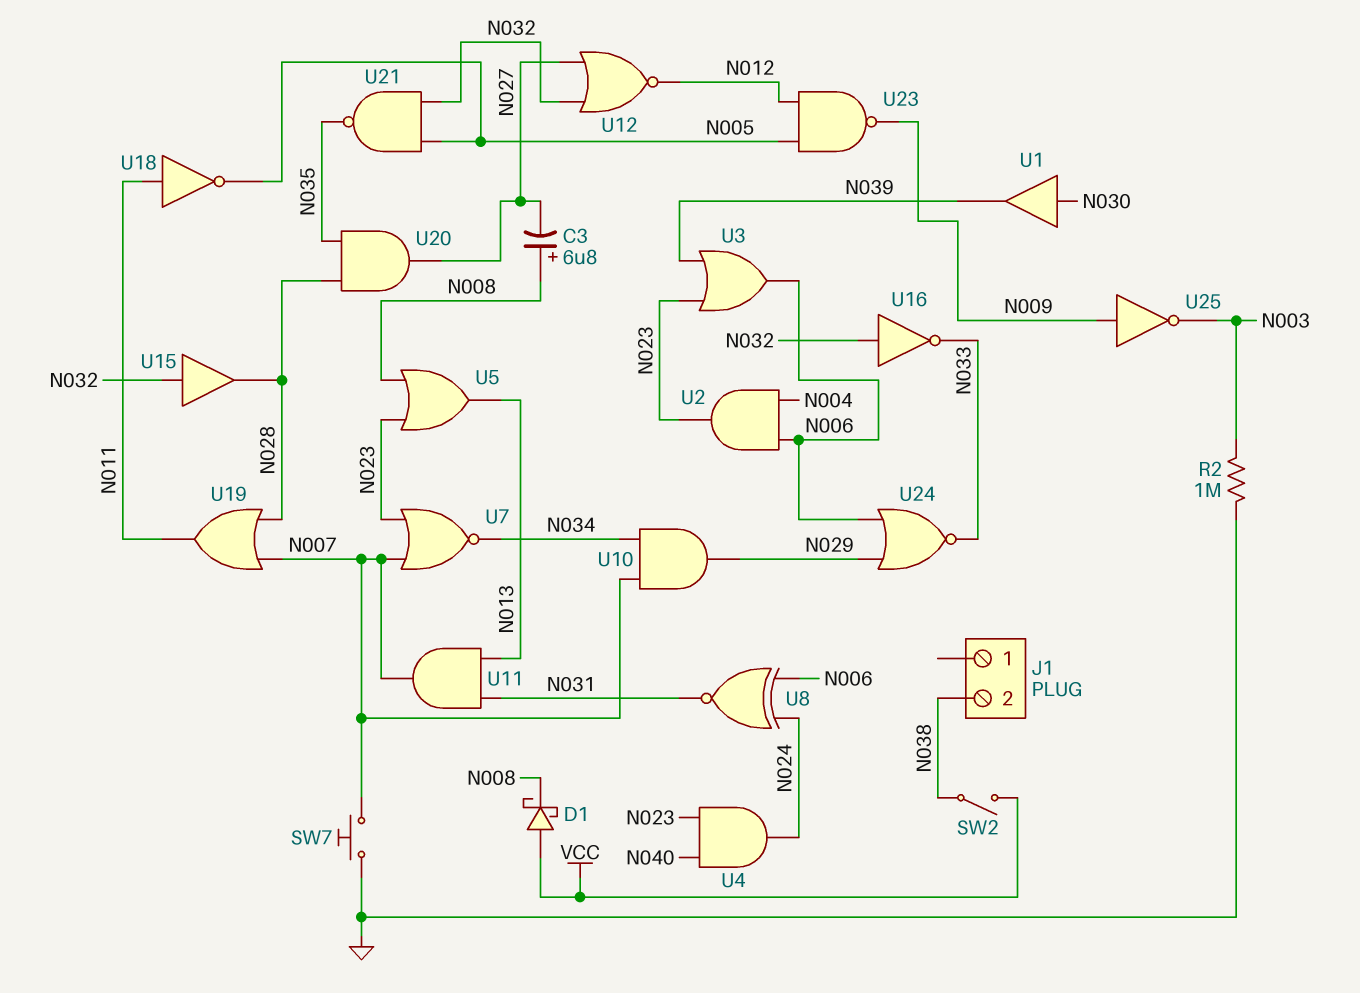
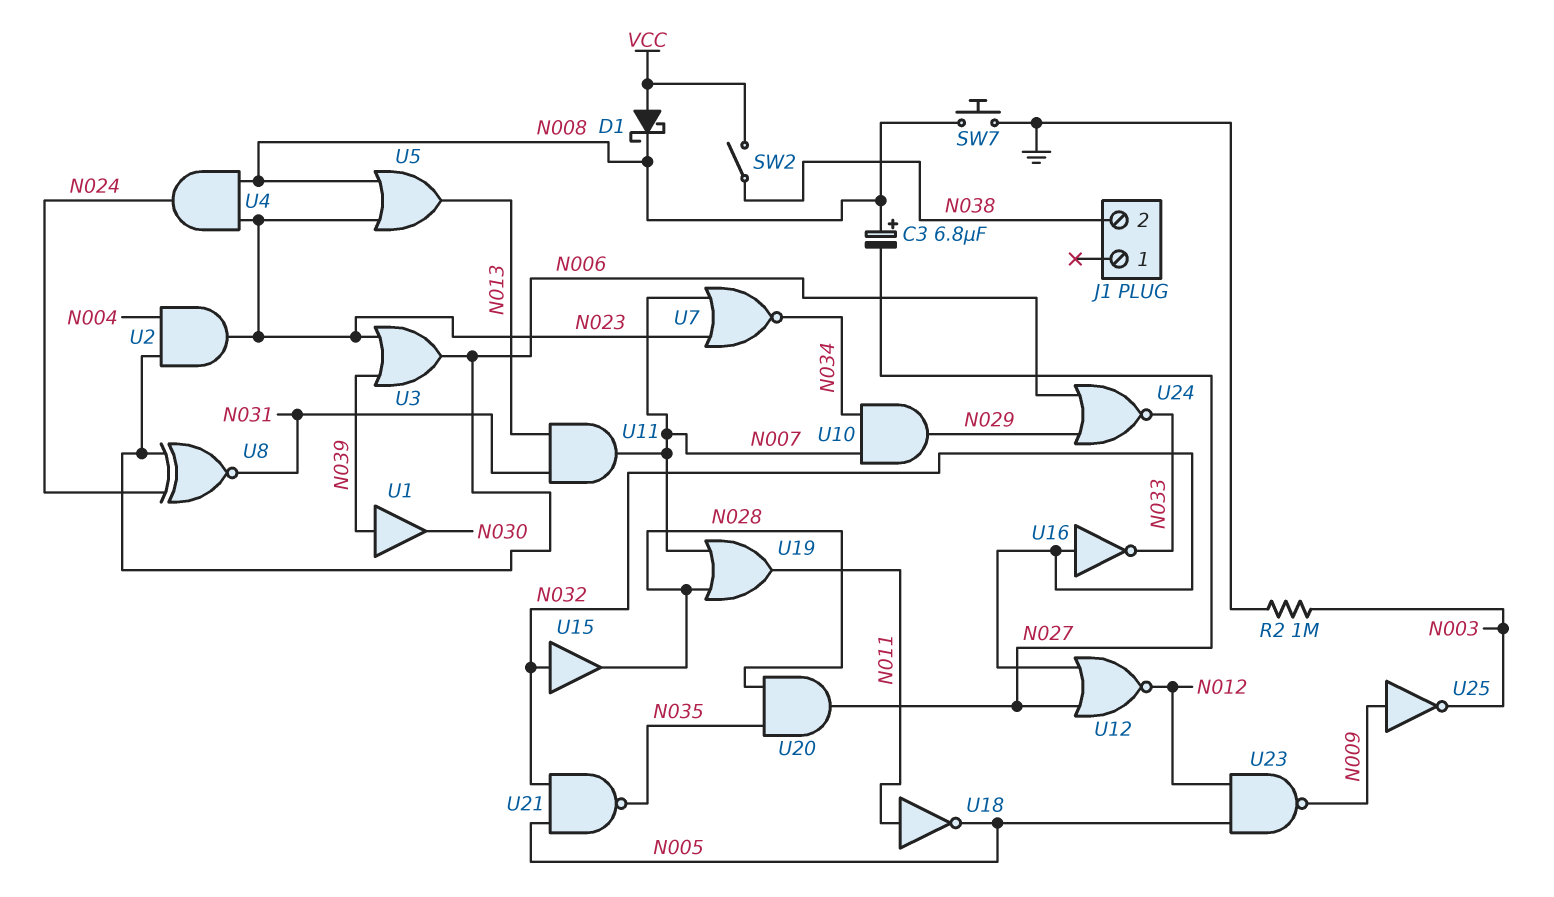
SW7: button (GND, N007) -> button (GND, N008)
U1: buffer (in N030, out N039) -> buffer (in N039, out N030)
U4: AND (in N023, in N040, out N024) -> AND (in N008, in N023, out N024)

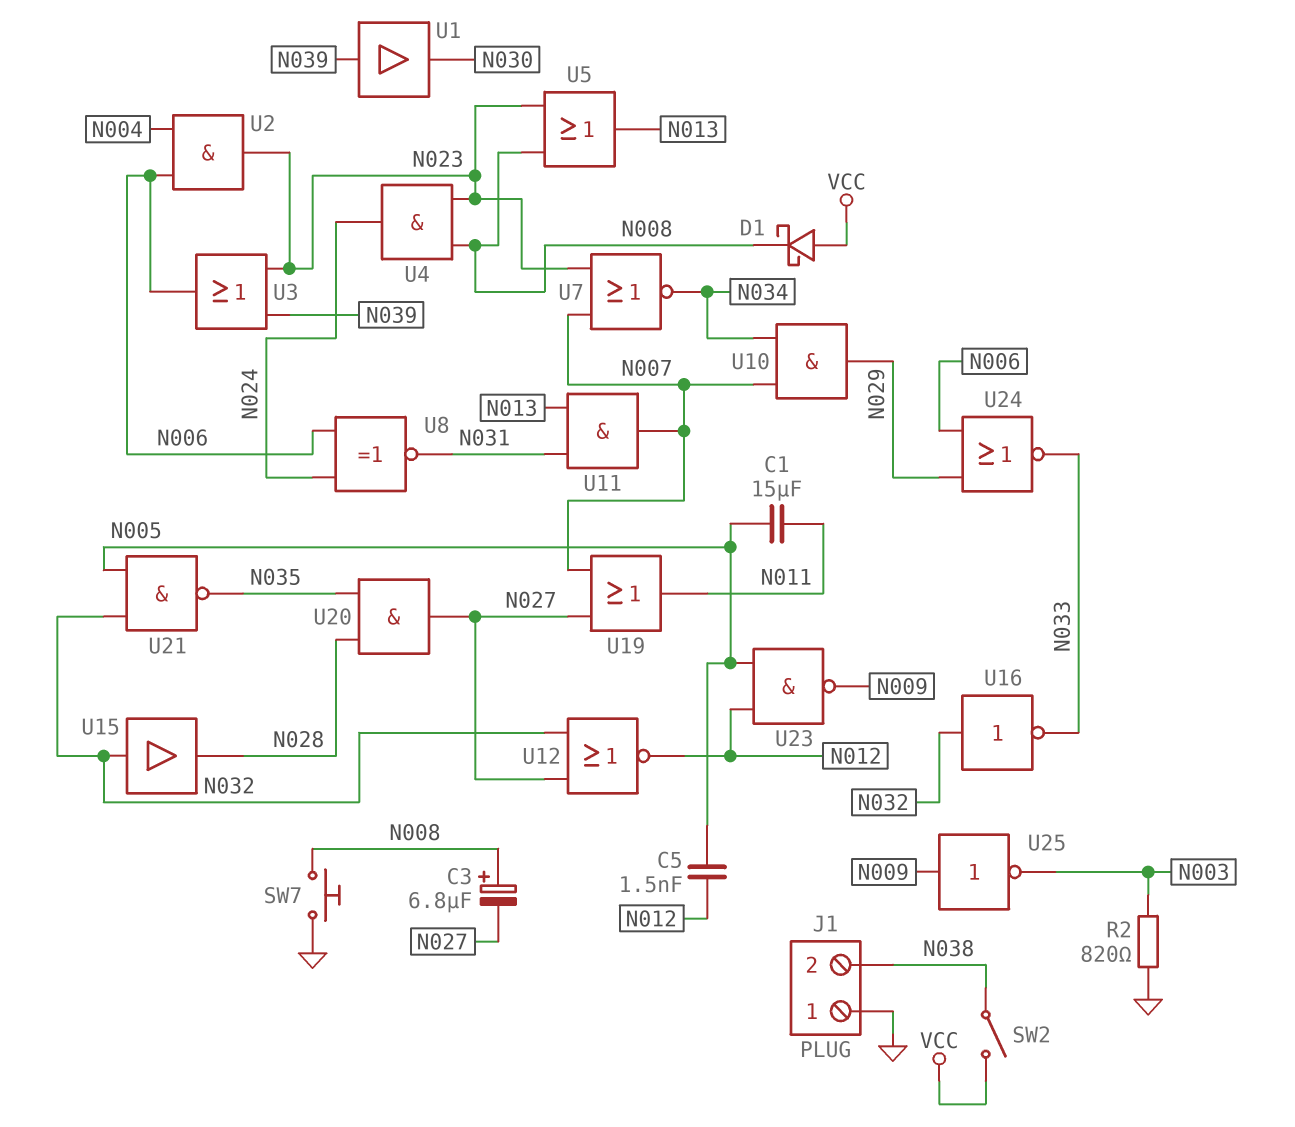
C1: none -> 15uF (N005, N011)
C5: none -> 1.5nF (N005, N012)
J1 pin 1: none -> GND
R2: 1M (GND, N003) -> 820 (GND, N003)
U18: NOT (in N011, out N005) -> none
U19: OR (in N007, in N028, out N011) -> OR (in N007, in N027, out N011)

